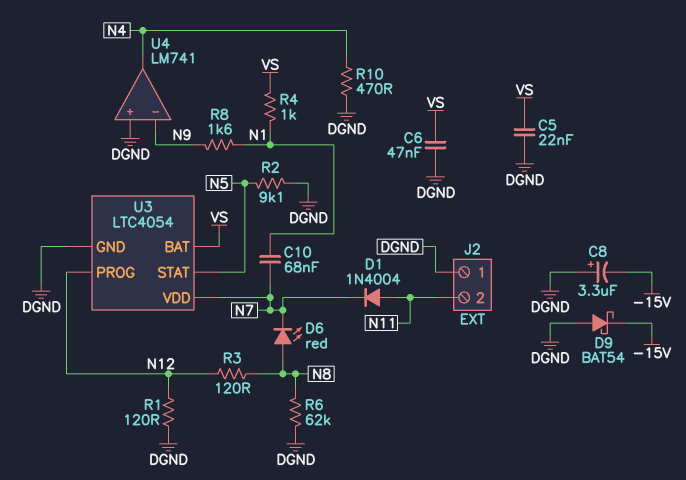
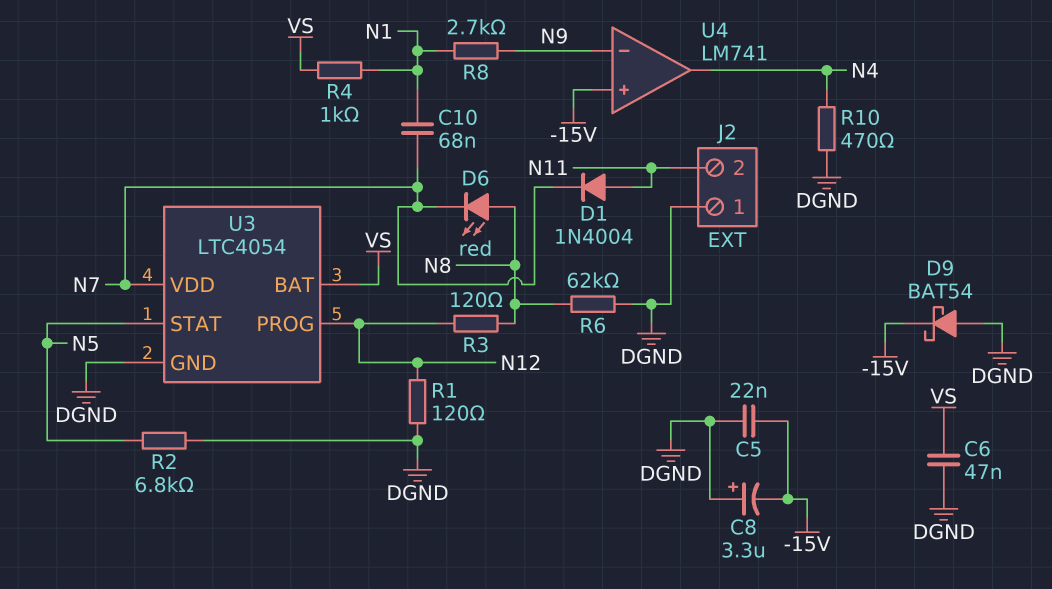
C5: 22nF (DGND, VS) -> 22nF (-15V, DGND)
R2: 9.1k (DGND, N5) -> 6.8k (DGND, N5)
R8: 1.6k (N1, N9) -> 2.7k (N1, N9)
U4 pin in+: DGND -> -15V

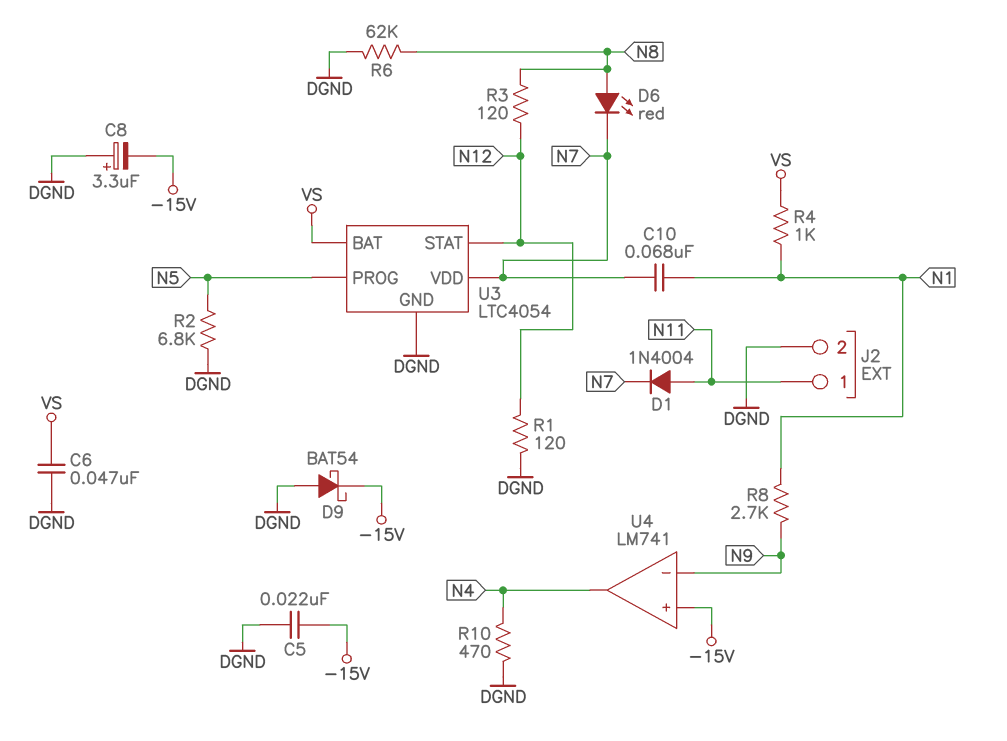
J2 pin 1: DGND -> N11
J2 pin 2: N11 -> DGND
U3 pin PROG: N12 -> N5
U3 pin STAT: N5 -> N12

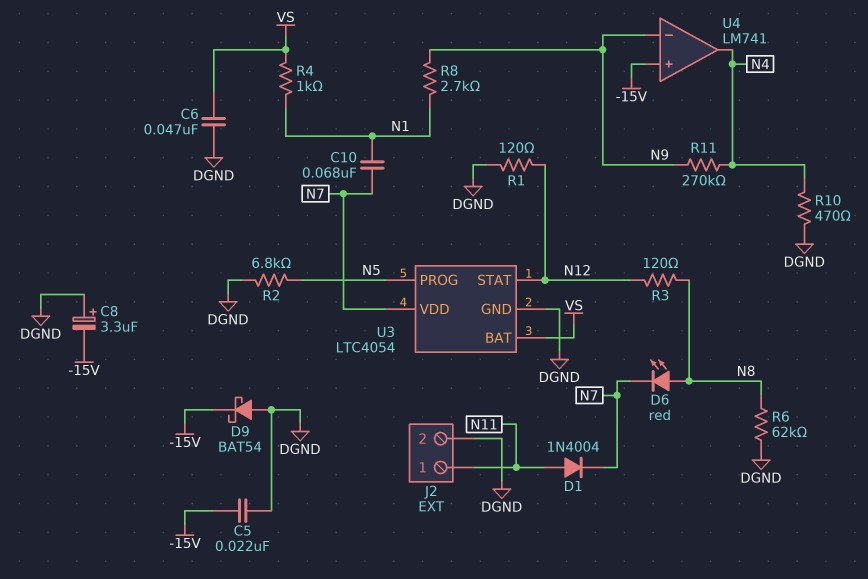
R11: none -> 270k (N4, N9)

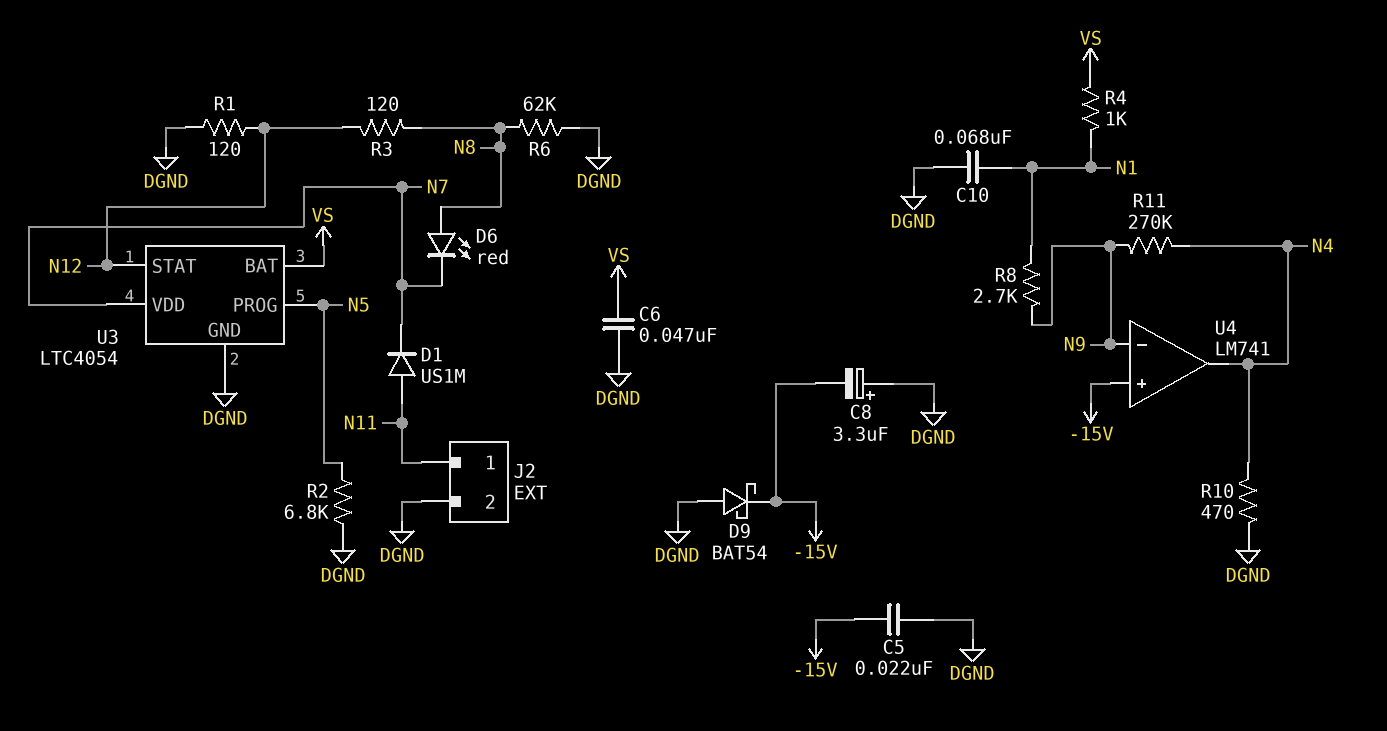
C10: 68nF (N1, N7) -> 68nF (DGND, N1)
D1: diode 1N4004 (A N11, K N7) -> diode US1M (A N11, K N7)

